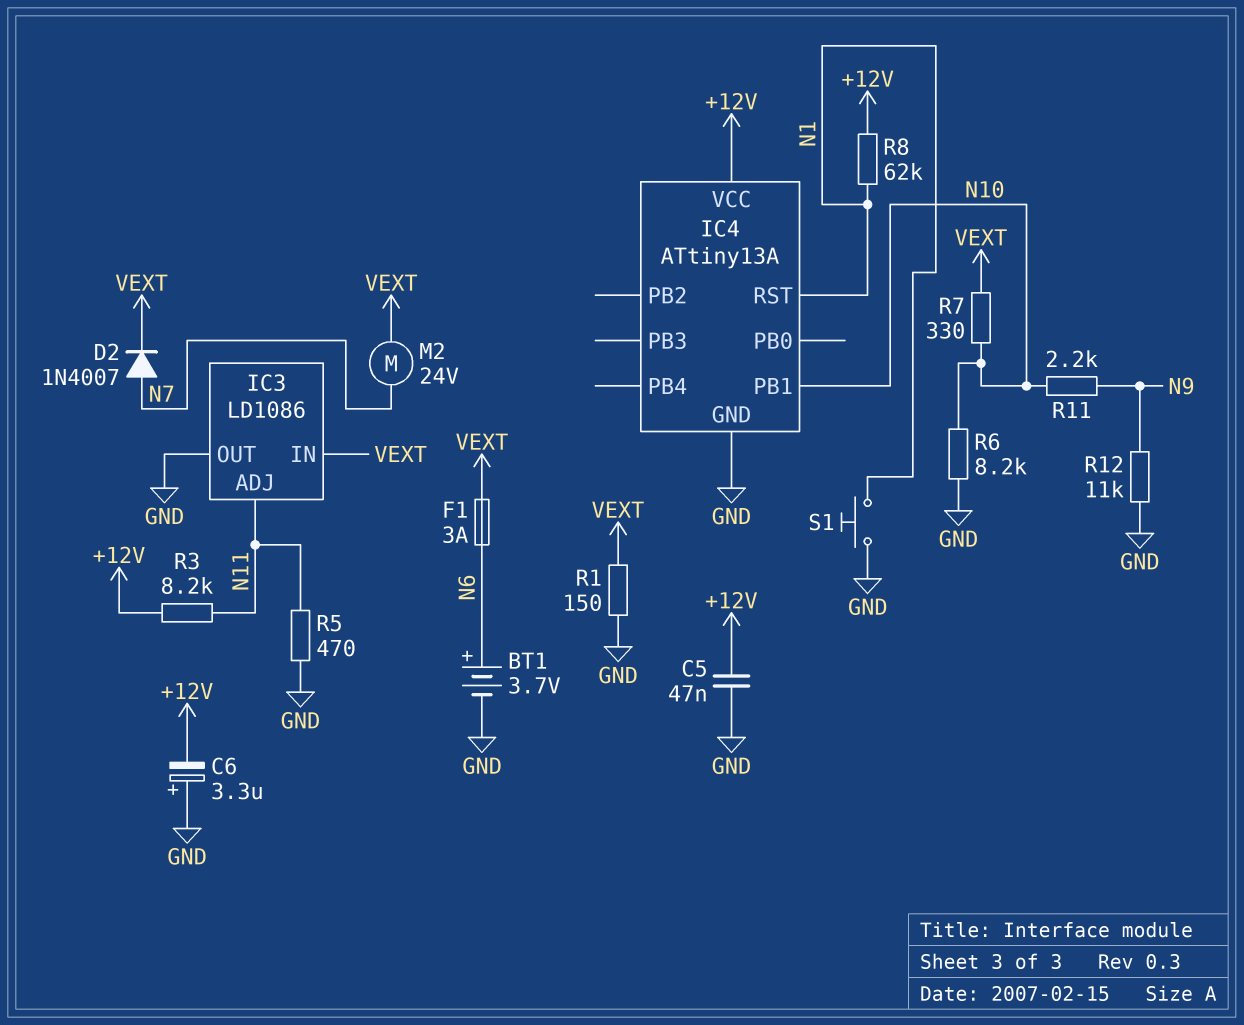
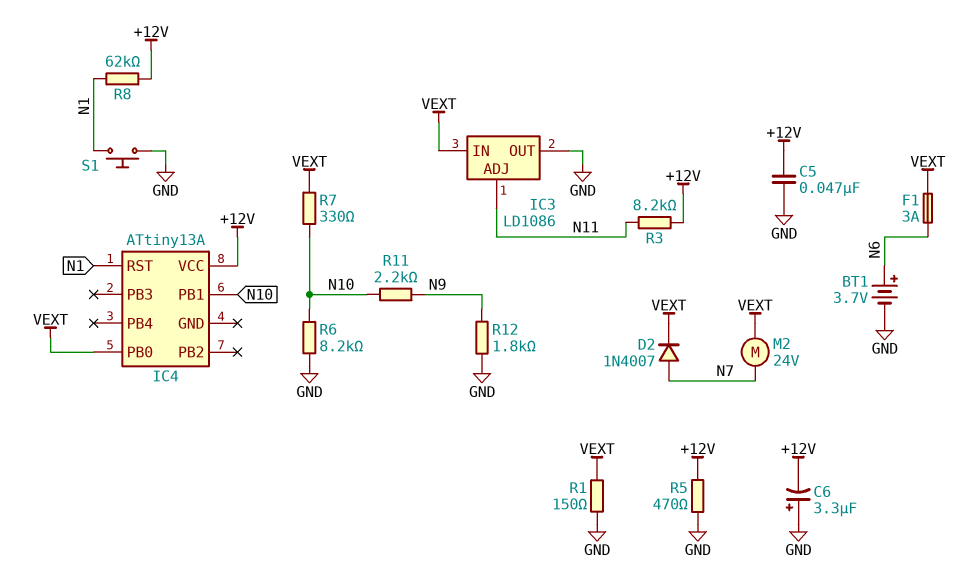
IC4 pin GND: GND -> none
IC4 pin PB0: none -> VEXT
R5: 470 (GND, N11) -> 470 (+12V, GND)
R12: 11k (GND, N9) -> 1.8k (GND, N9)

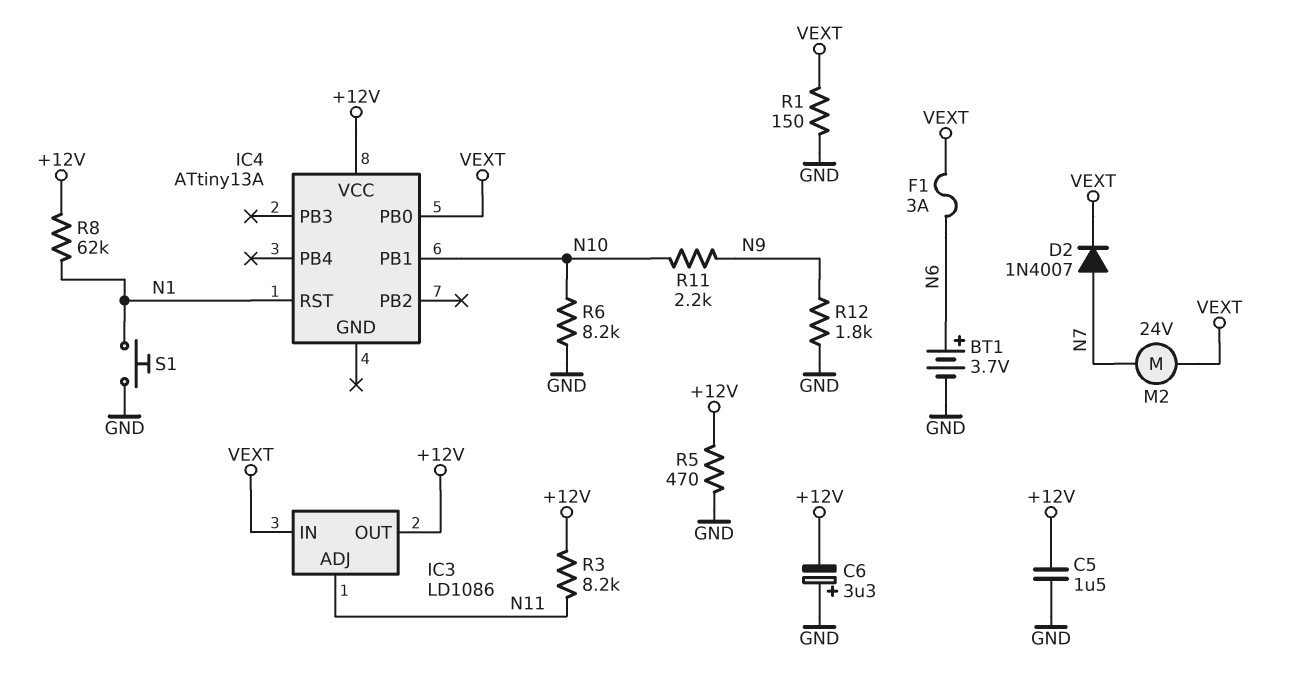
C5: 47nF (+12V, GND) -> 1.5uF (+12V, GND)
IC3 pin OUT: GND -> +12V
R7: 330 (N10, VEXT) -> none

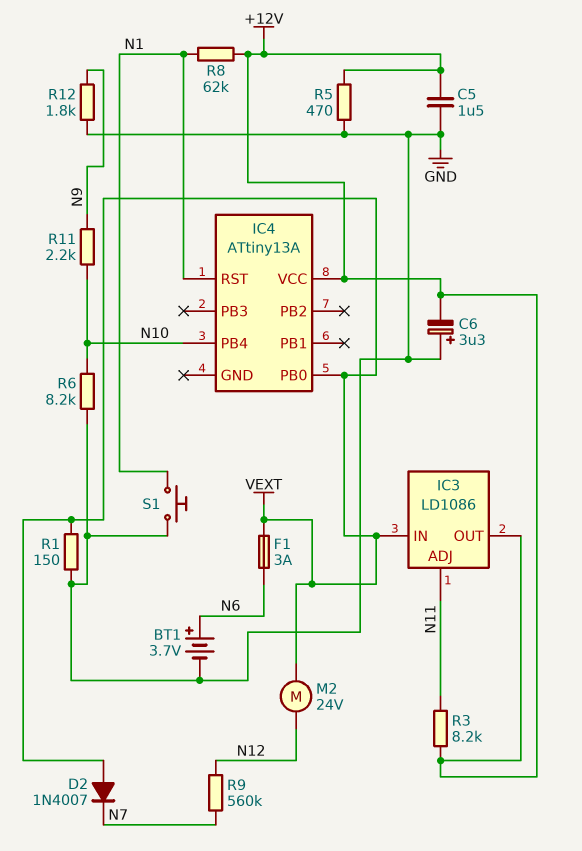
D2: diode 1N4007 (A N7, K VEXT) -> diode 1N4007 (A VEXT, K N7)
IC4 pin PB1: N10 -> none
IC4 pin PB4: none -> N10
M2: motor 24V (N7, VEXT) -> motor 24V (N12, VEXT)
R9: none -> 560k (N7, N12)

